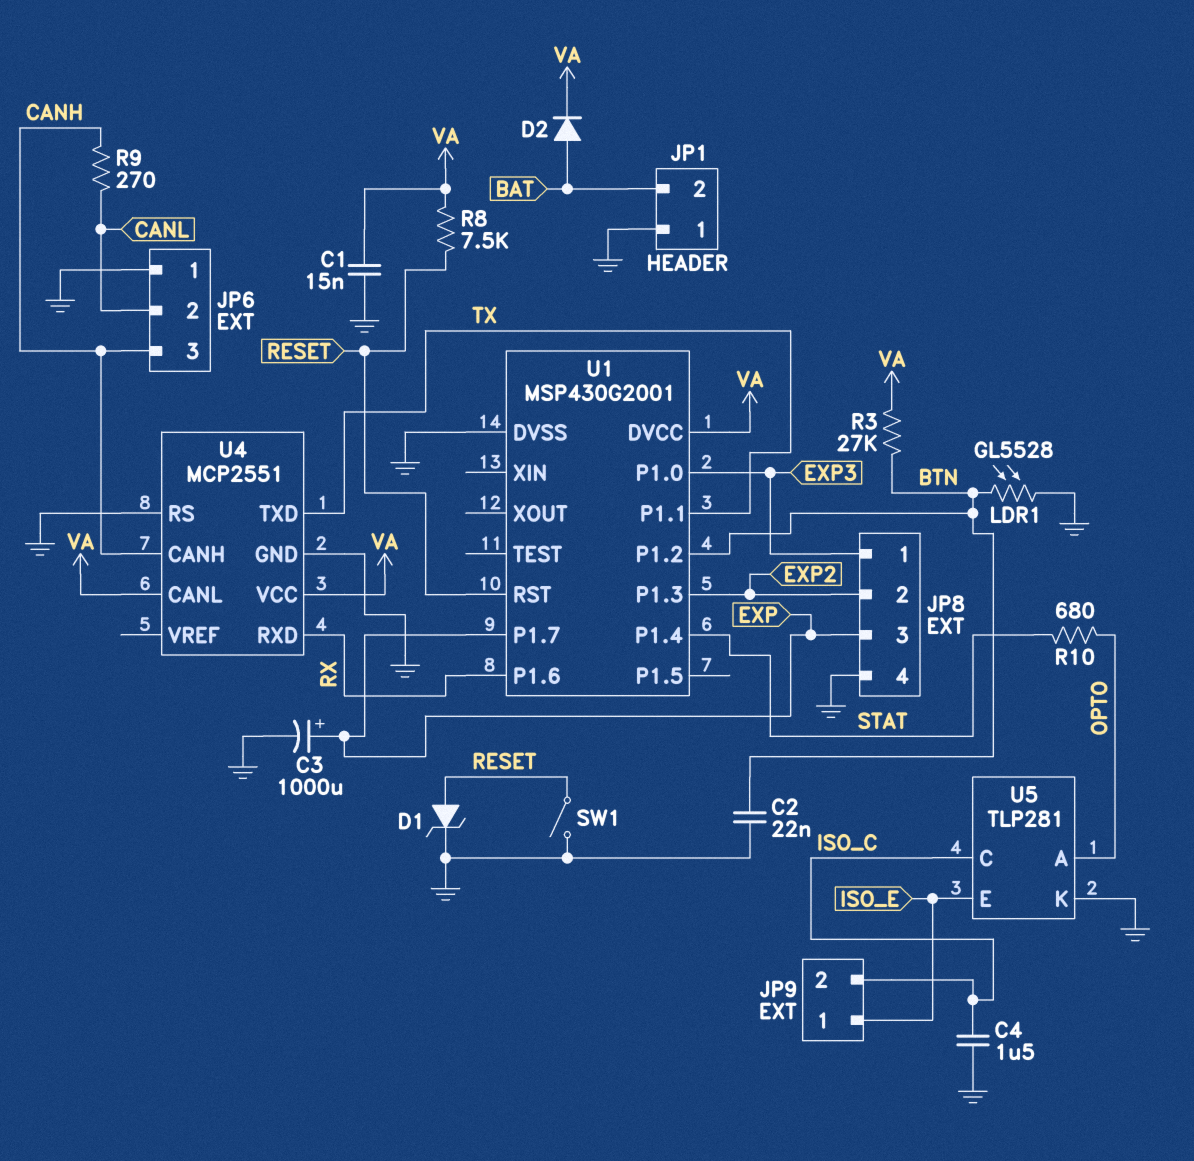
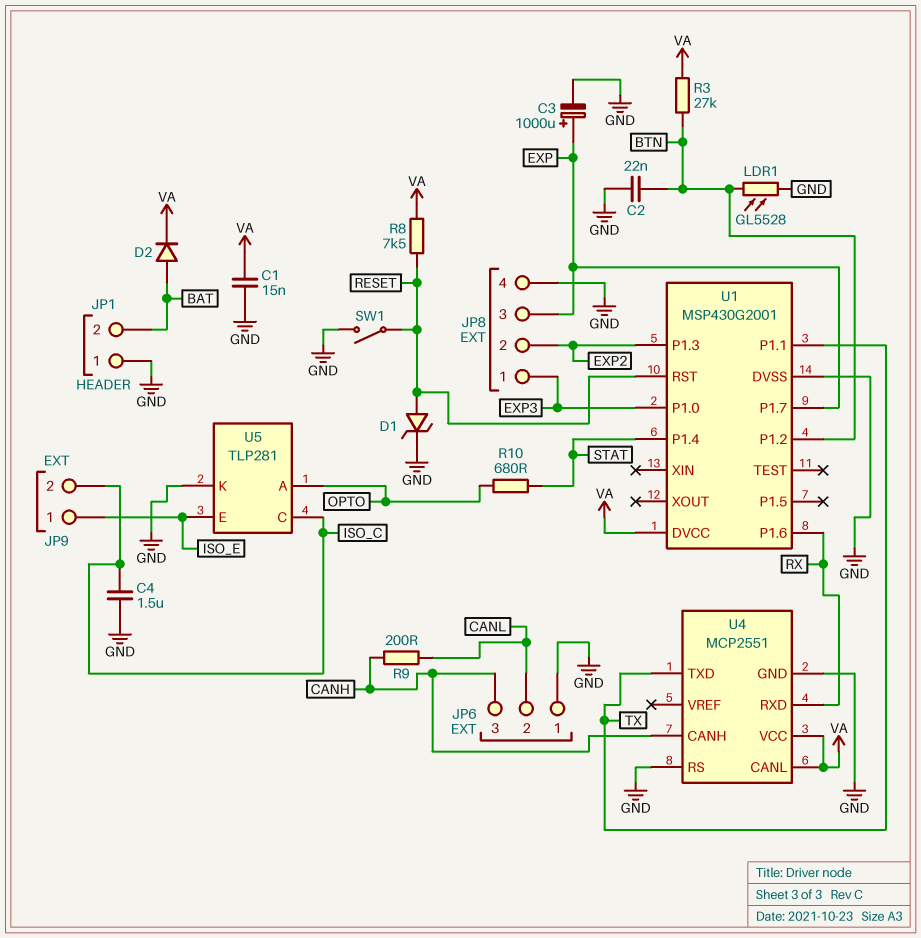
R9: 270 (CANH, CANL) -> 200 (CANH, CANL)

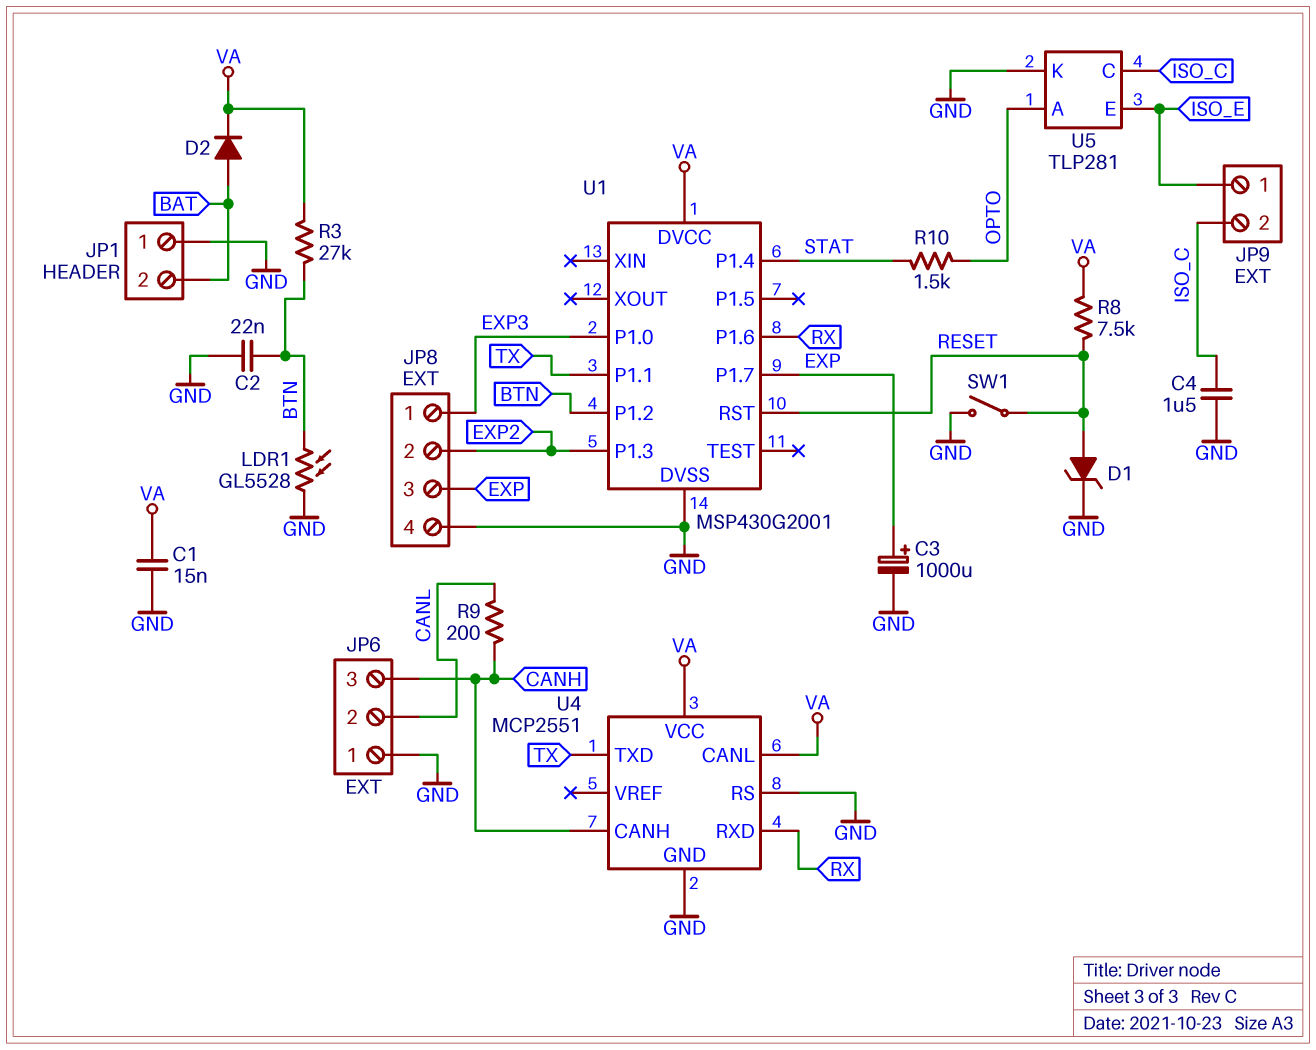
R10: 680 (OPTO, STAT) -> 1.5k (OPTO, STAT)

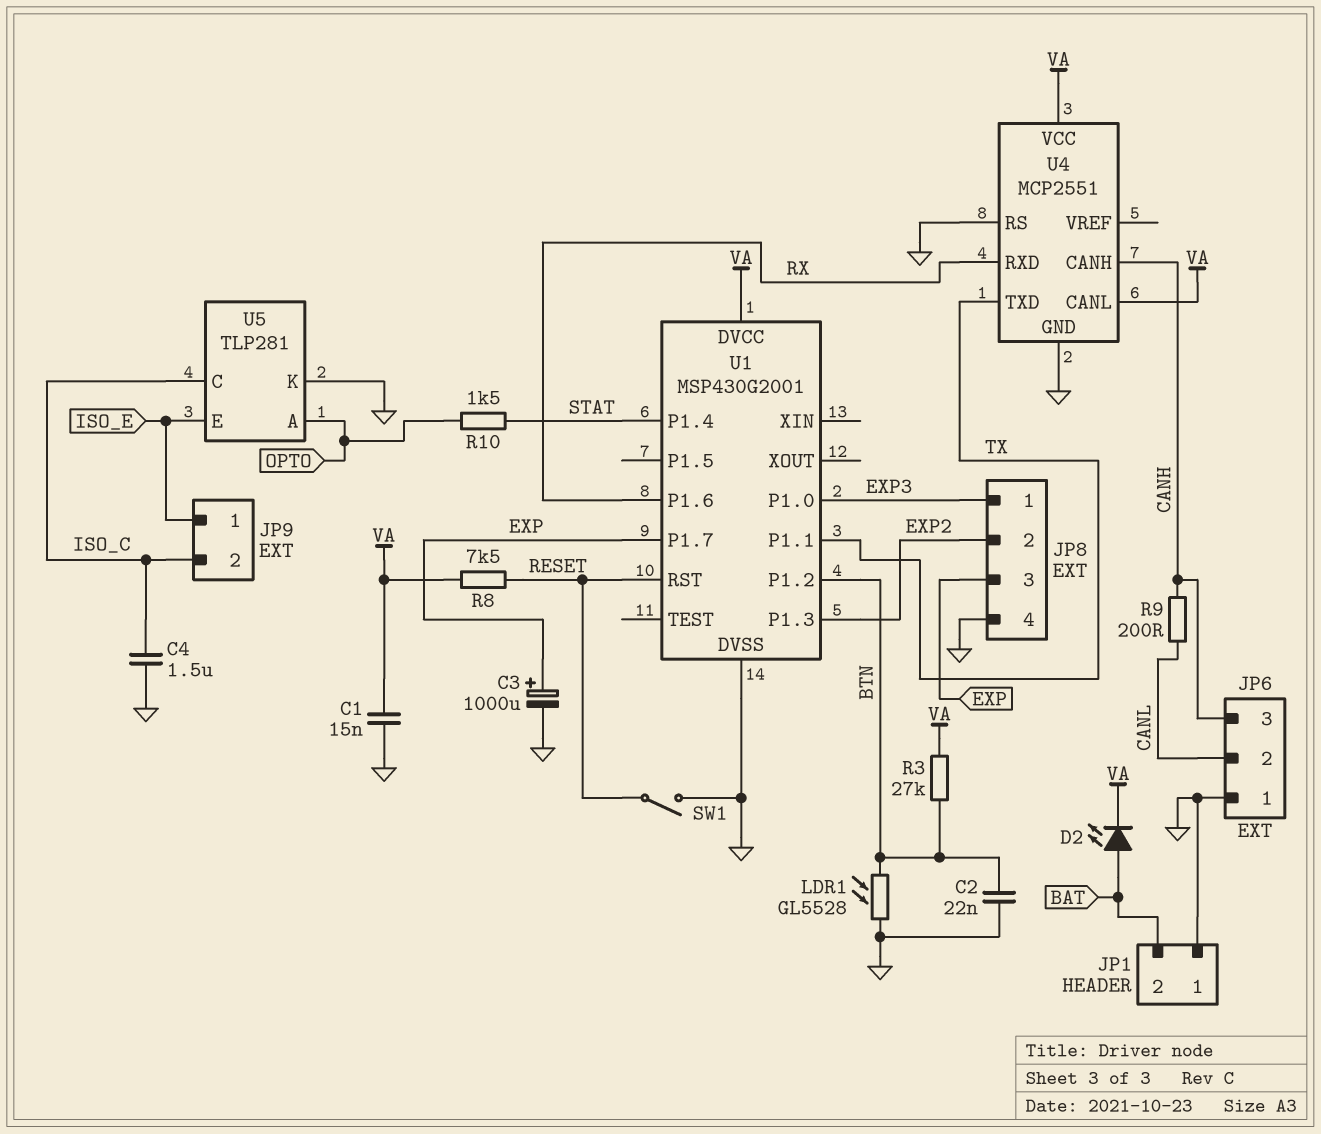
D1: zener (A RESET, K GND) -> none
D2: diode (A BAT, K VA) -> LED (A BAT, K VA)

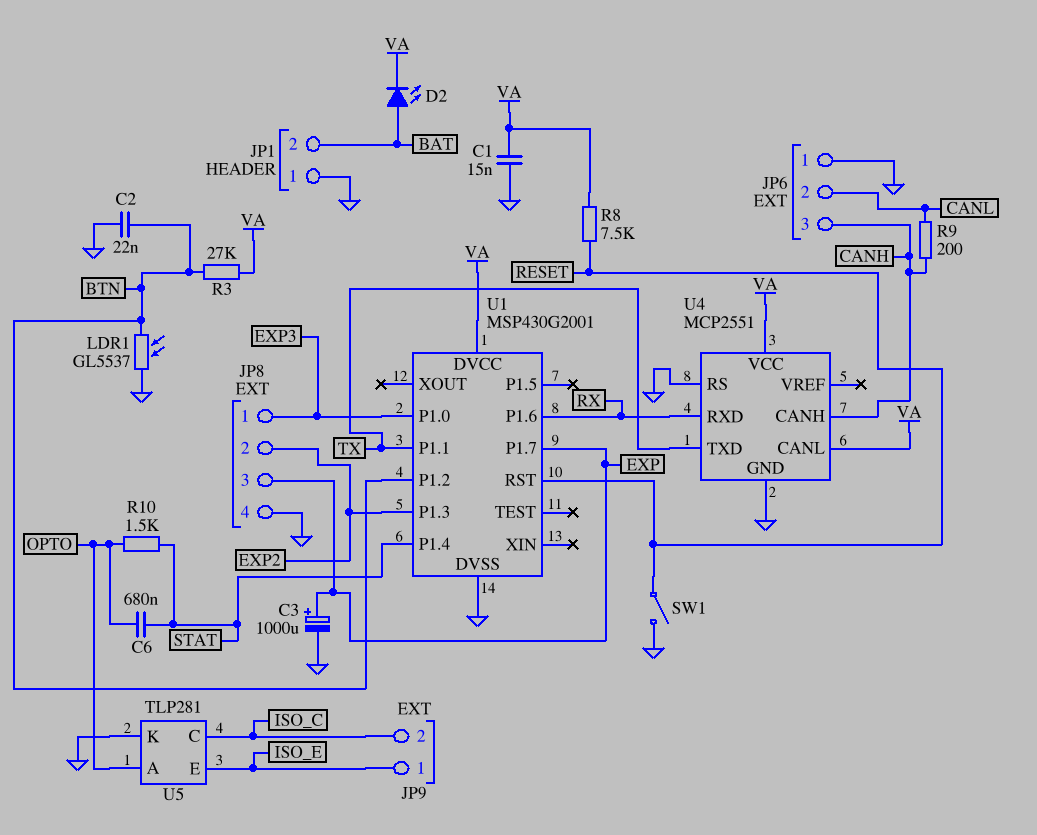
C4: 1.5uF (GND, ISO_C) -> none
C6: none -> 680nF (OPTO, STAT)
LDR1: GL5528 (BTN, GND) -> GL5537 (BTN, GND)

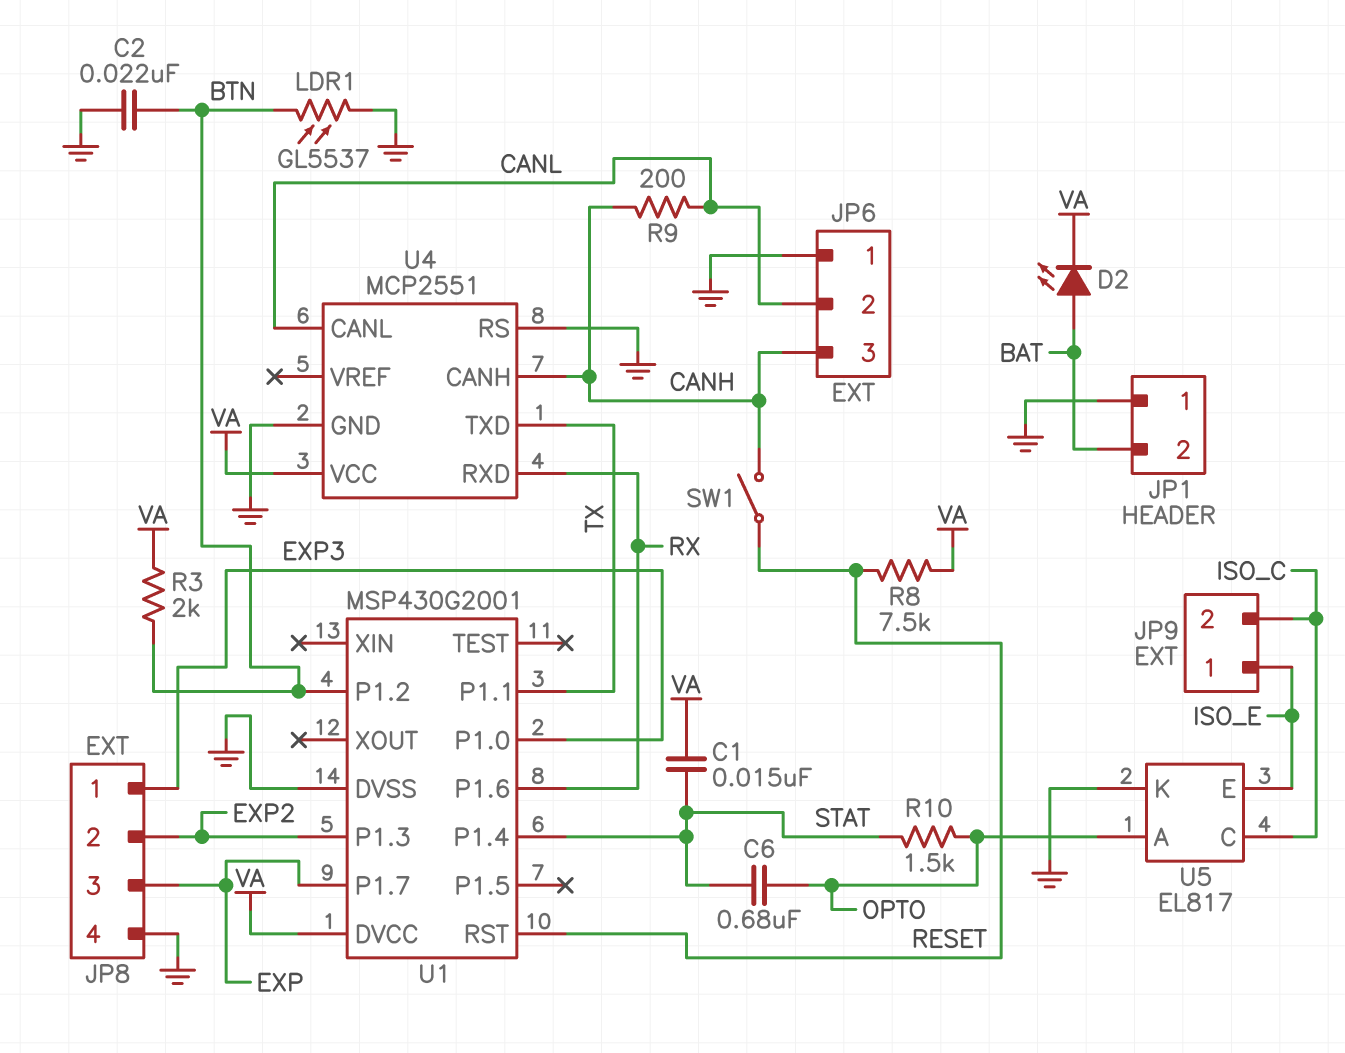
C1: 15nF (GND, VA) -> 15nF (STAT, VA)
C3: 1000uF (plus EXP, minus GND) -> none
R3: 27k (BTN, VA) -> 2k (BTN, VA)
SW1: switch (GND, RESET) -> switch (CANH, RESET)
U4 pin CANL: VA -> CANL
U5: TLP281 -> EL817

